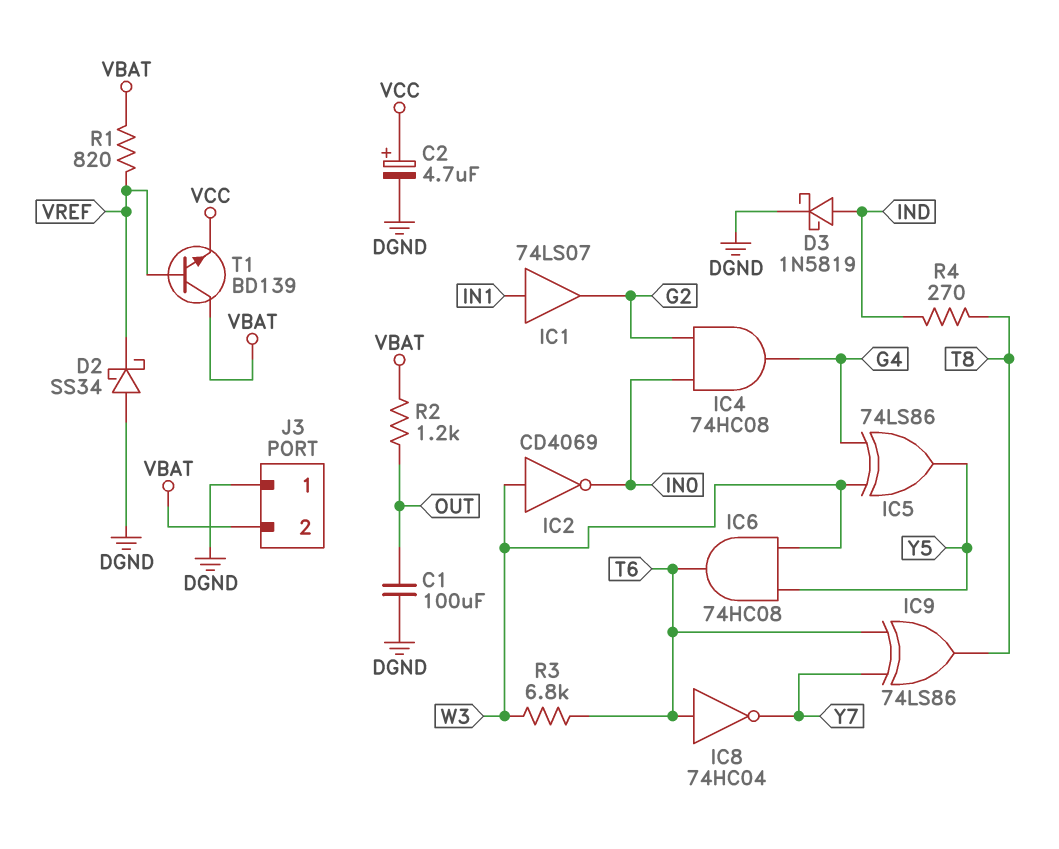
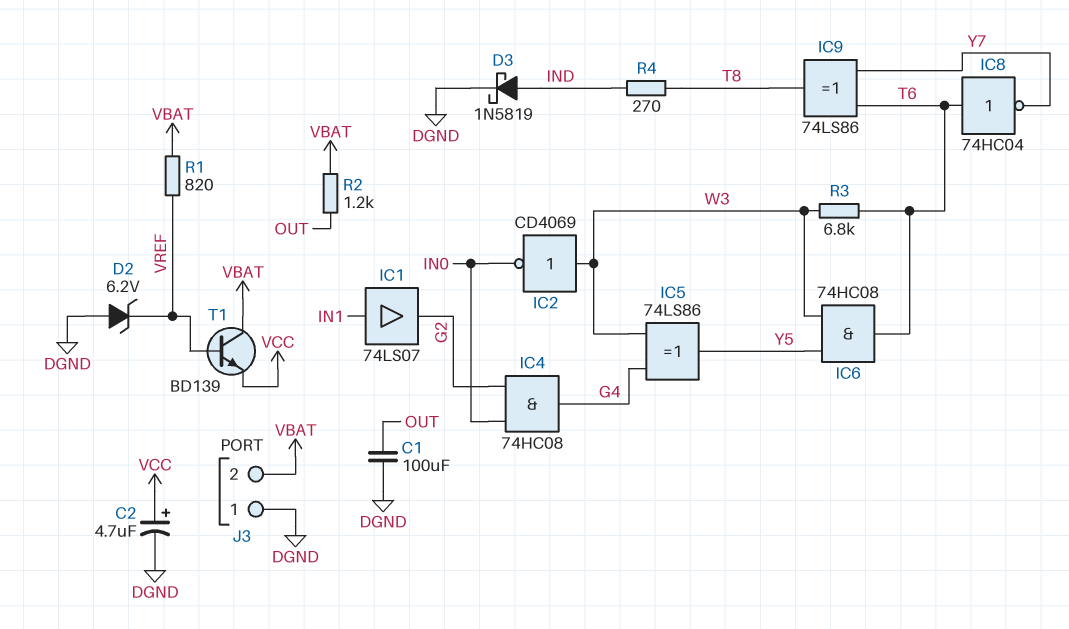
D2: schottky SS34 (A DGND, K VREF) -> zener 6.2V (A DGND, K VREF)

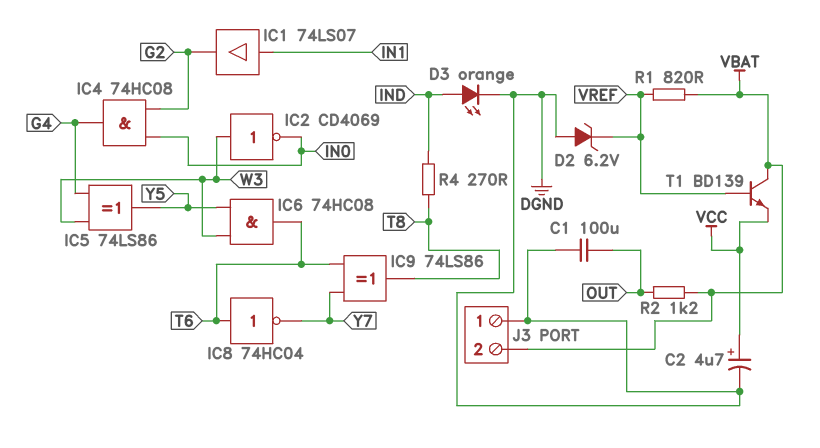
D3: schottky 1N5819 (A IND, K DGND) -> LED orange (A IND, K DGND)
R3: 6.8k (T6, W3) -> none

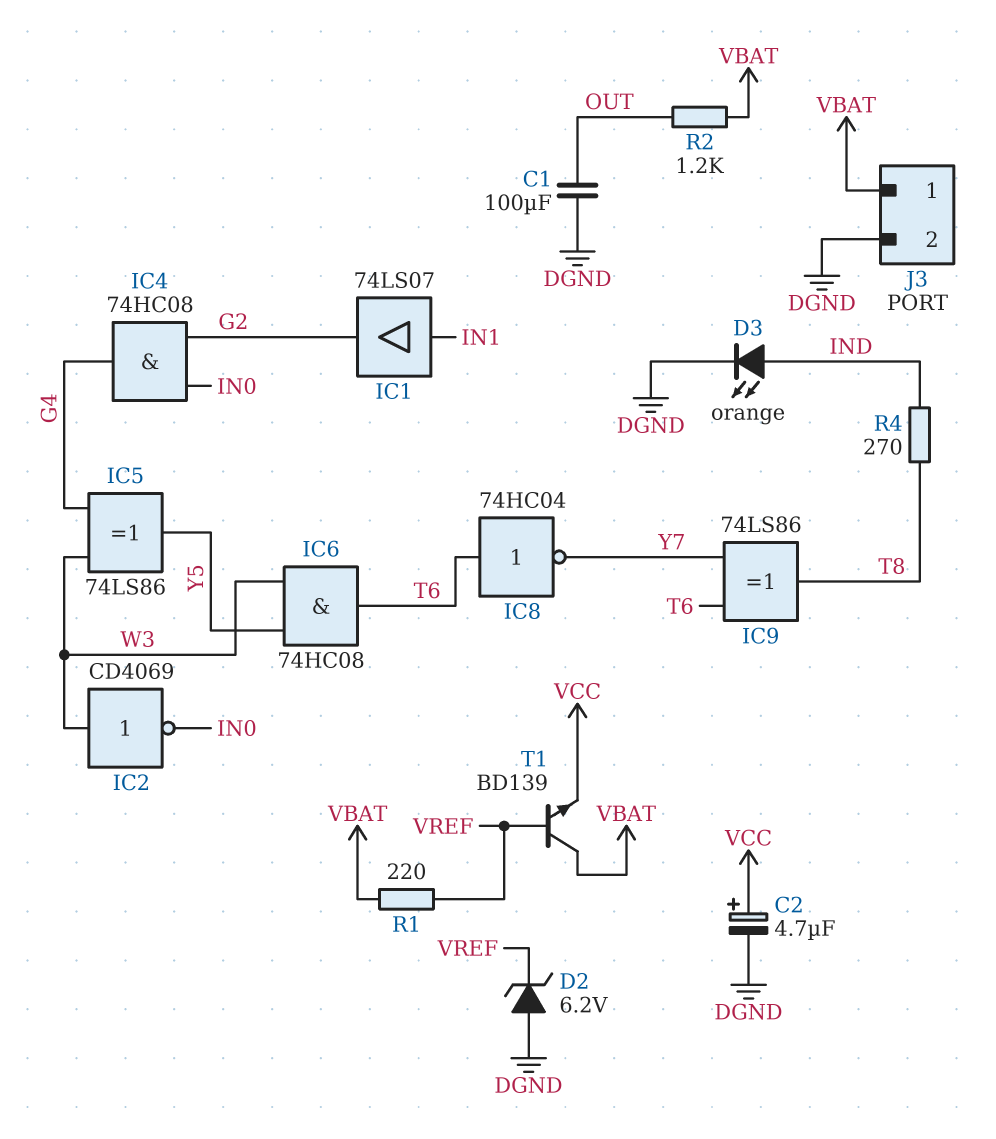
J3 pin 1: DGND -> VBAT
J3 pin 2: VBAT -> DGND
R1: 820 (VBAT, VREF) -> 220 (VBAT, VREF)

